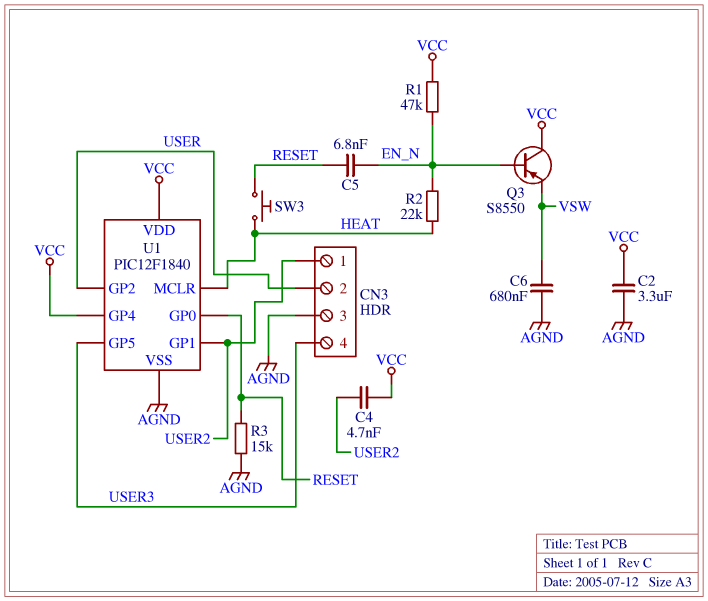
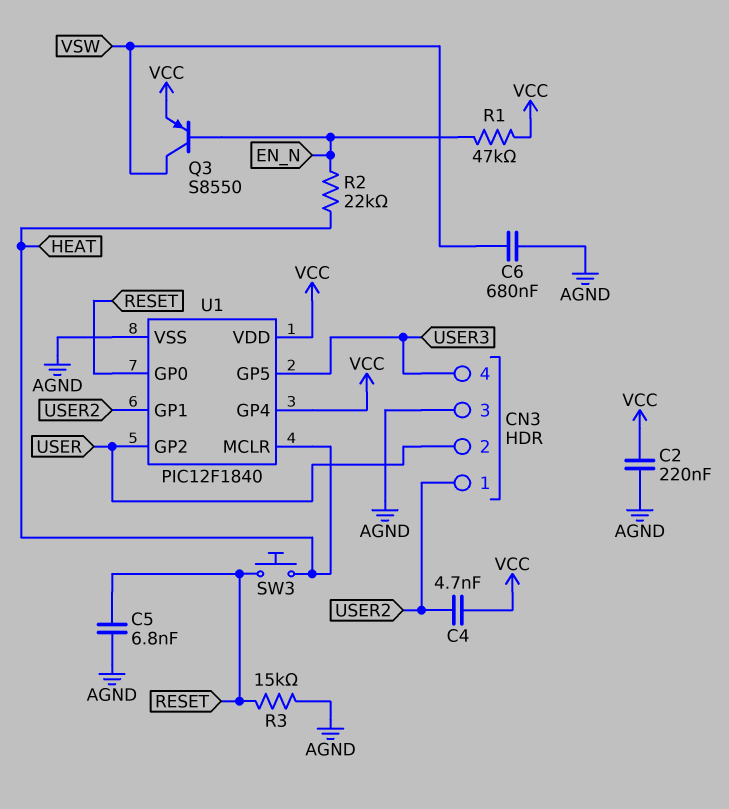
C2: 3.3uF (AGND, VCC) -> 220nF (AGND, VCC)
C5: 6.8nF (EN_N, RESET) -> 6.8nF (AGND, RESET)
Q3: PNP S8550 (B EN_N, C VCC, E VSW) -> PNP S8550 (B EN_N, C VSW, E VCC)

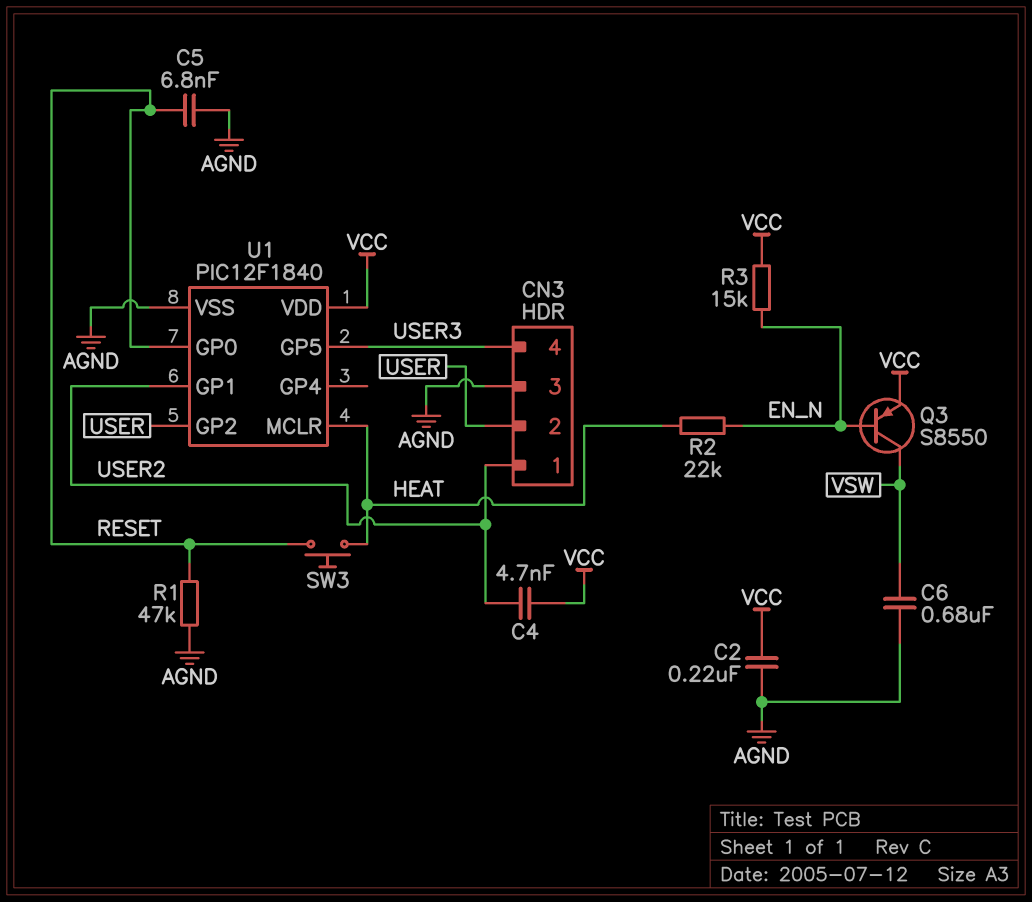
R1: 47k (EN_N, VCC) -> 47k (AGND, RESET)
R3: 15k (AGND, RESET) -> 15k (EN_N, VCC)
U1 pin GP4: VCC -> none

